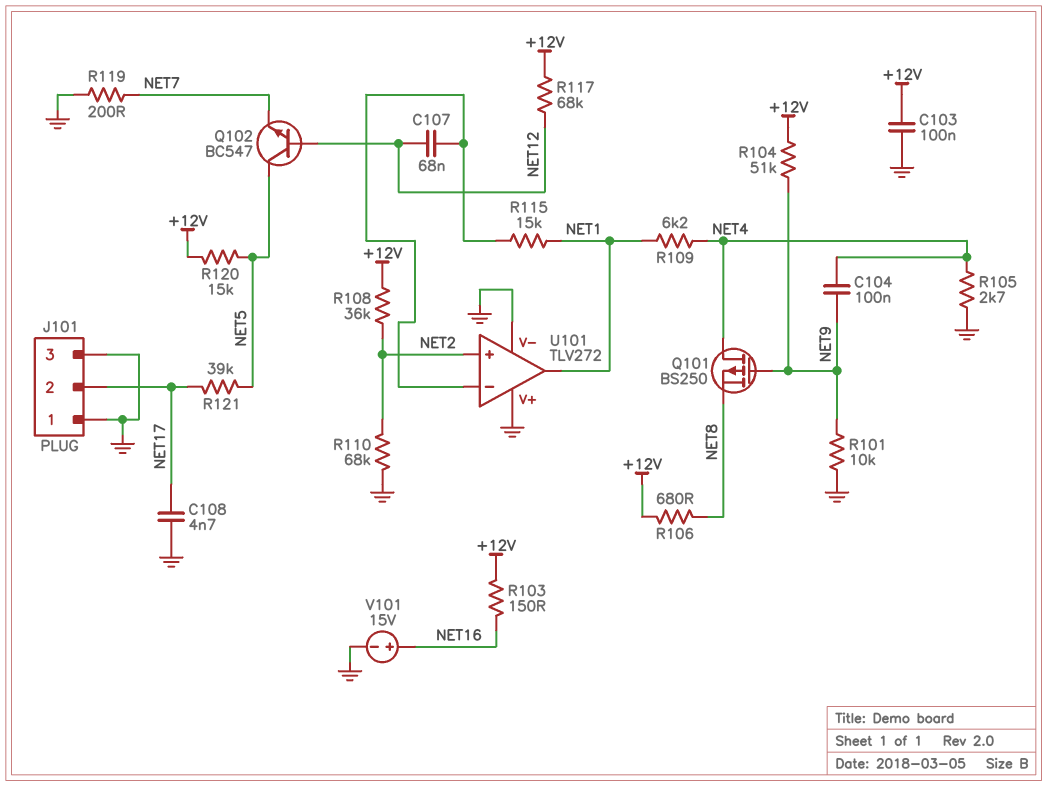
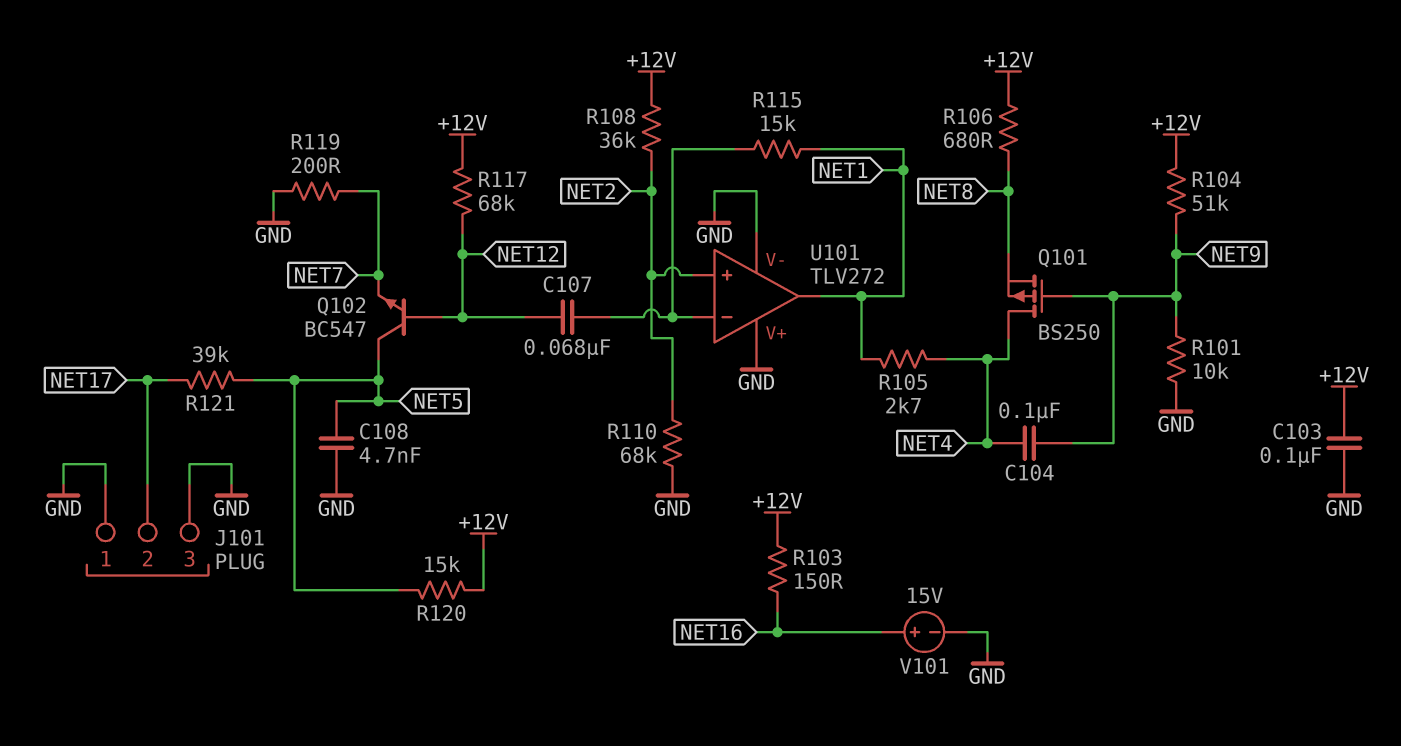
C108: 4.7nF (GND, NET17) -> 4.7nF (GND, NET5)
R105: 2.7k (GND, NET4) -> 2.7k (NET1, NET4)
R109: 6.2k (NET1, NET4) -> none

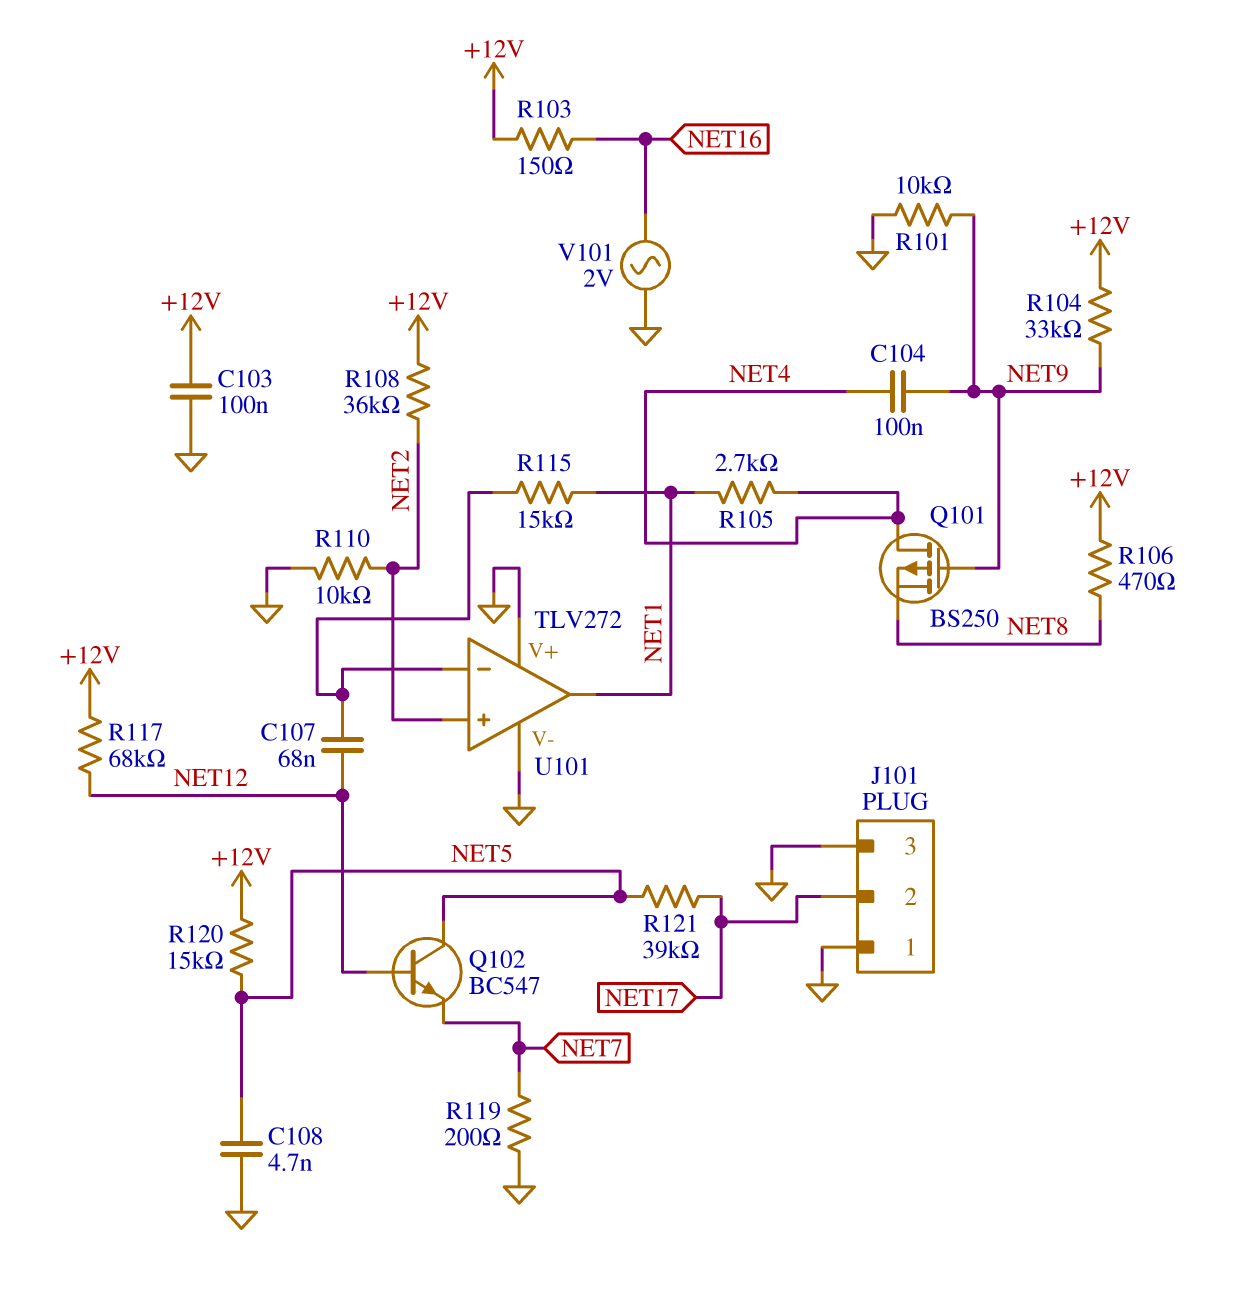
R104: 51k (+12V, NET9) -> 33k (+12V, NET9)
R106: 680 (+12V, NET8) -> 470 (+12V, NET8)
R110: 68k (GND, NET2) -> 10k (GND, NET2)
V101: 15V (plus NET16, minus GND) -> AC 2V (GND, NET16)

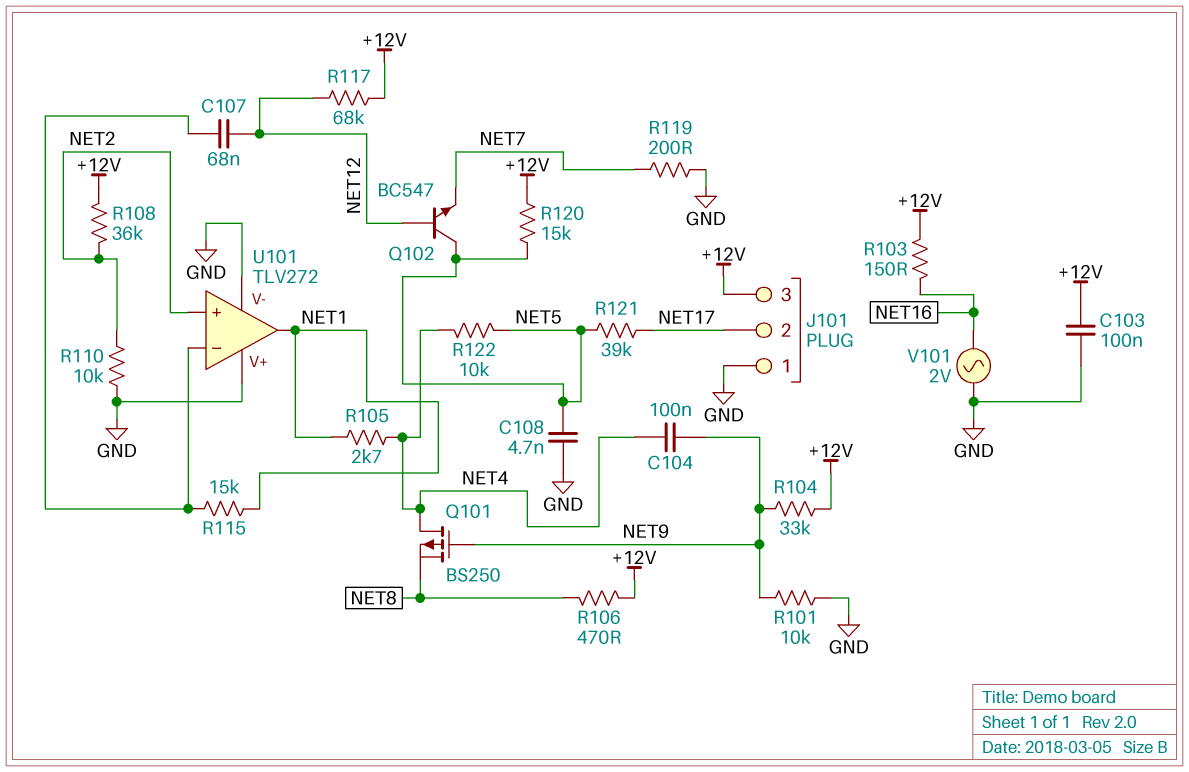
J101 pin 3: GND -> +12V
R122: none -> 10k (NET4, NET5)

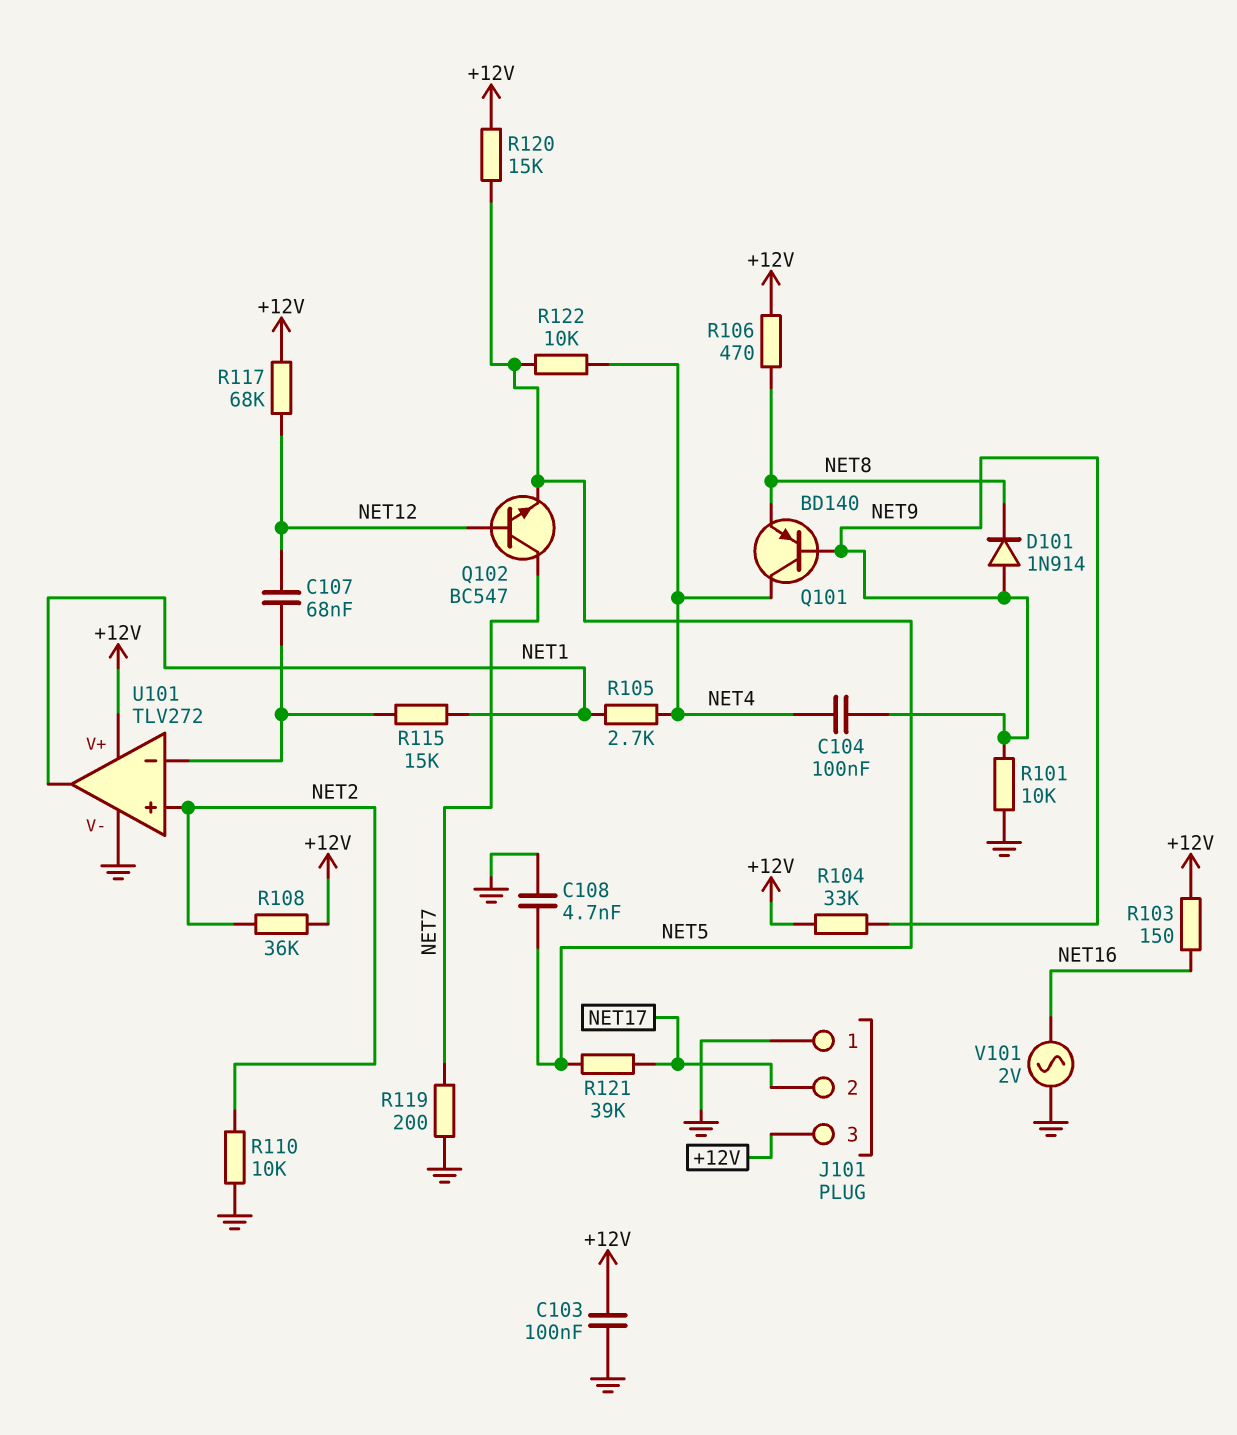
D101: none -> diode 1N914 (A NET9, K NET8)
Q101: PMOS BS250 (G NET9, D NET4, S NET8) -> PNP BD140 (B NET9, C NET4, E NET8)
Q102: NPN BC547 (B NET12, C NET5, E NET7) -> NPN BC547 (B NET12, C NET7, E NET5)
U101 pin V+: GND -> +12V

